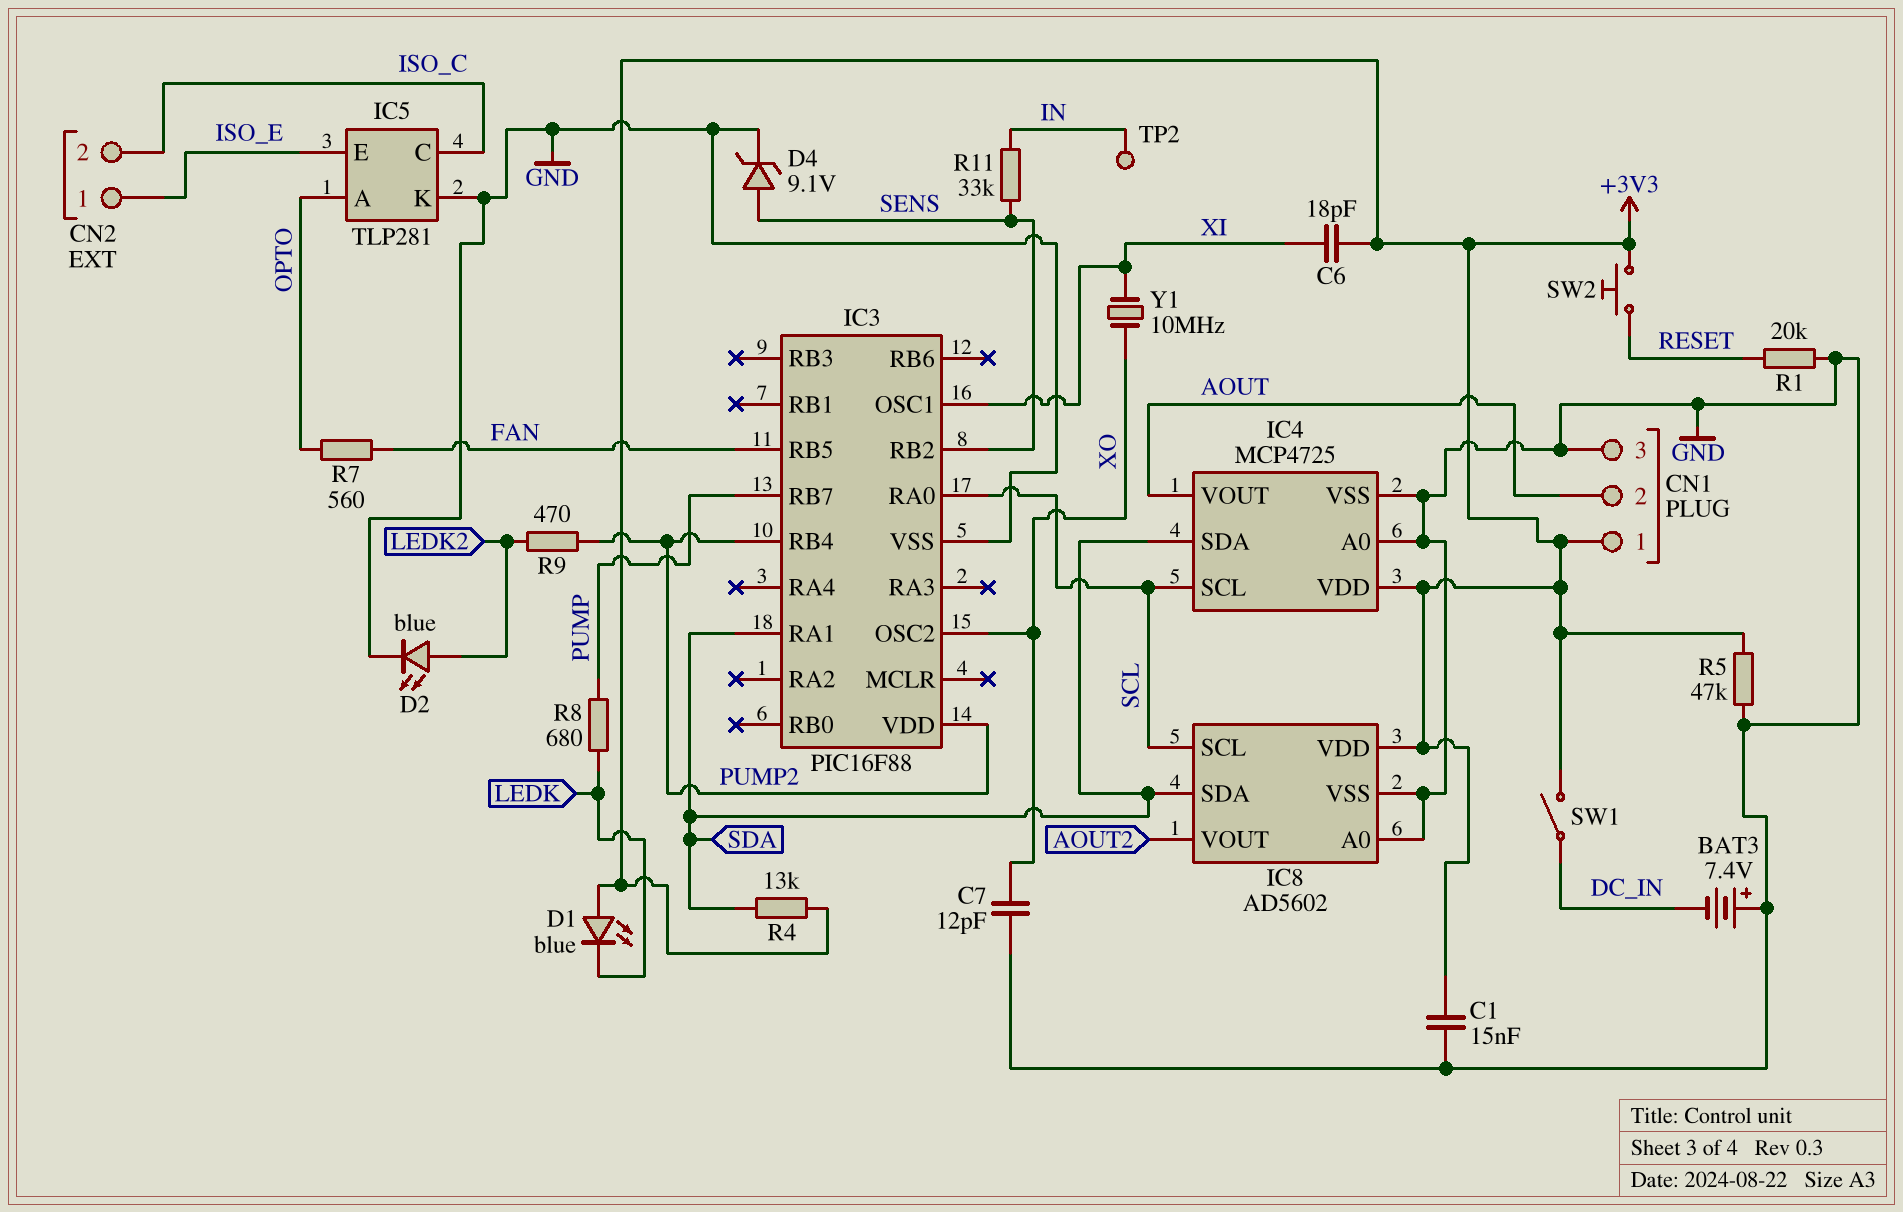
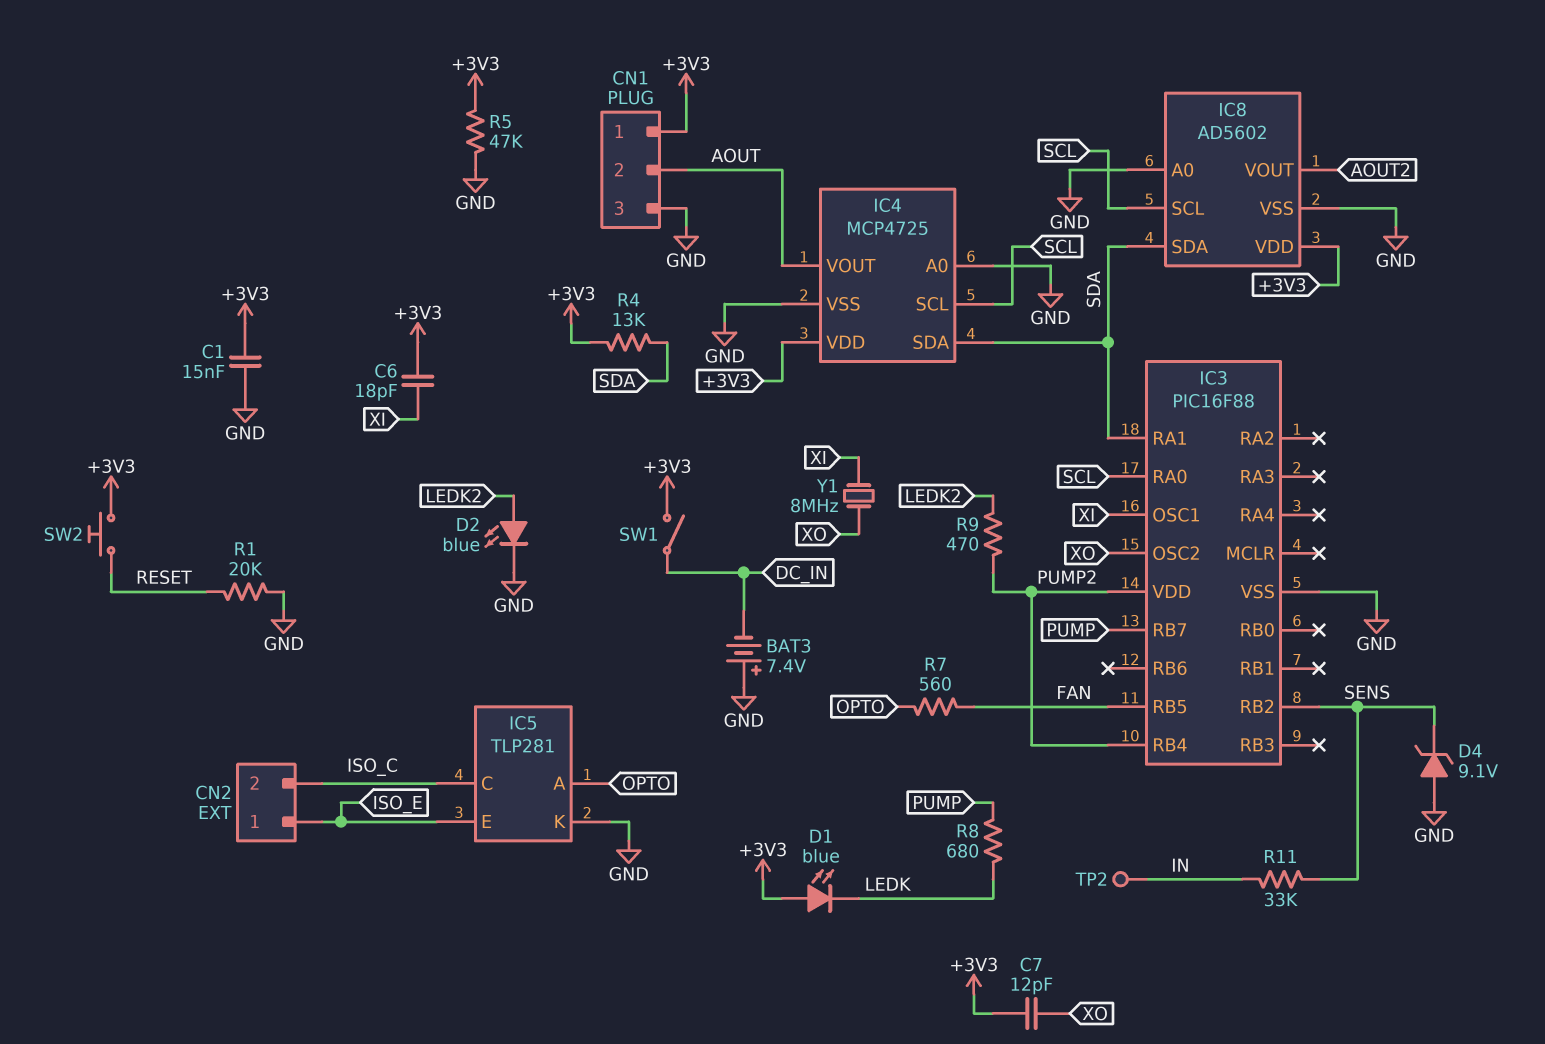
C7: 12pF (GND, XO) -> 12pF (+3V3, XO)
D4: zener 9.1V (A SENS, K GND) -> zener 9.1V (A GND, K SENS)
Y1: 10MHz (XI, XO) -> 8MHz (XI, XO)

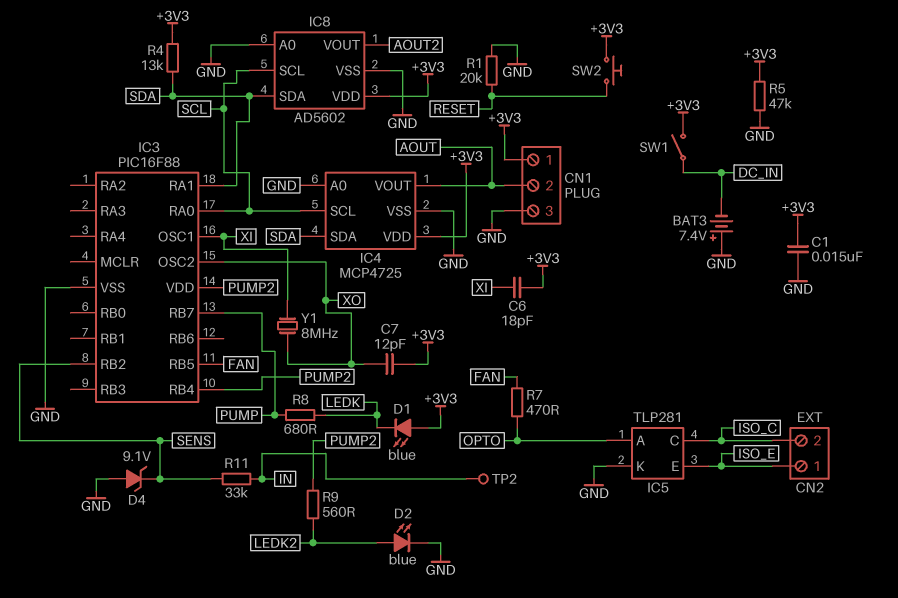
R7: 560 (FAN, OPTO) -> 470 (FAN, OPTO)
R9: 470 (LEDK2, PUMP2) -> 560 (LEDK2, PUMP2)

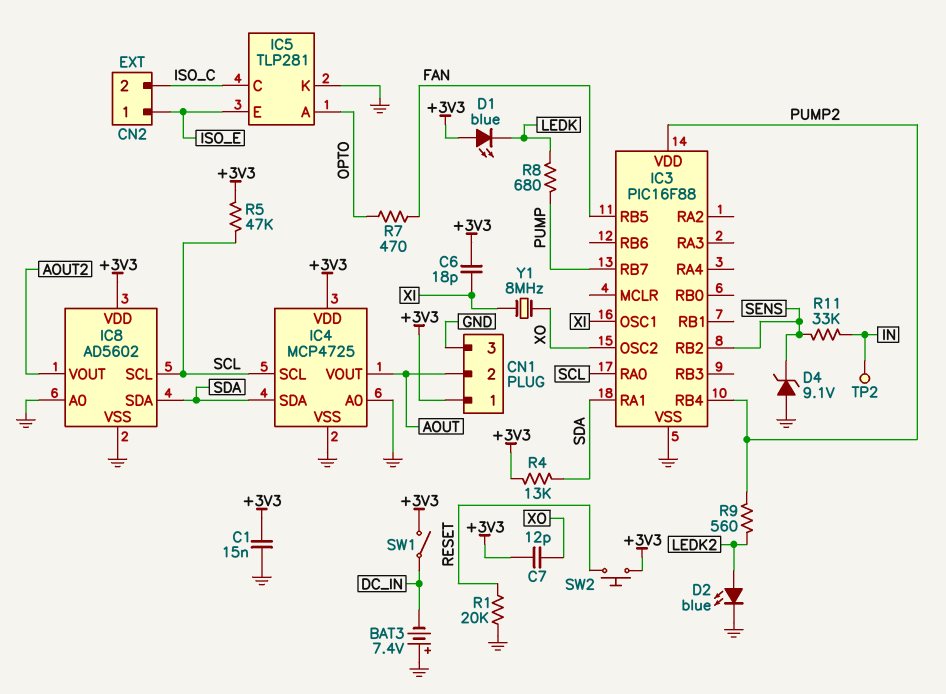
R5: 47k (+3V3, GND) -> 47k (+3V3, SCL)

